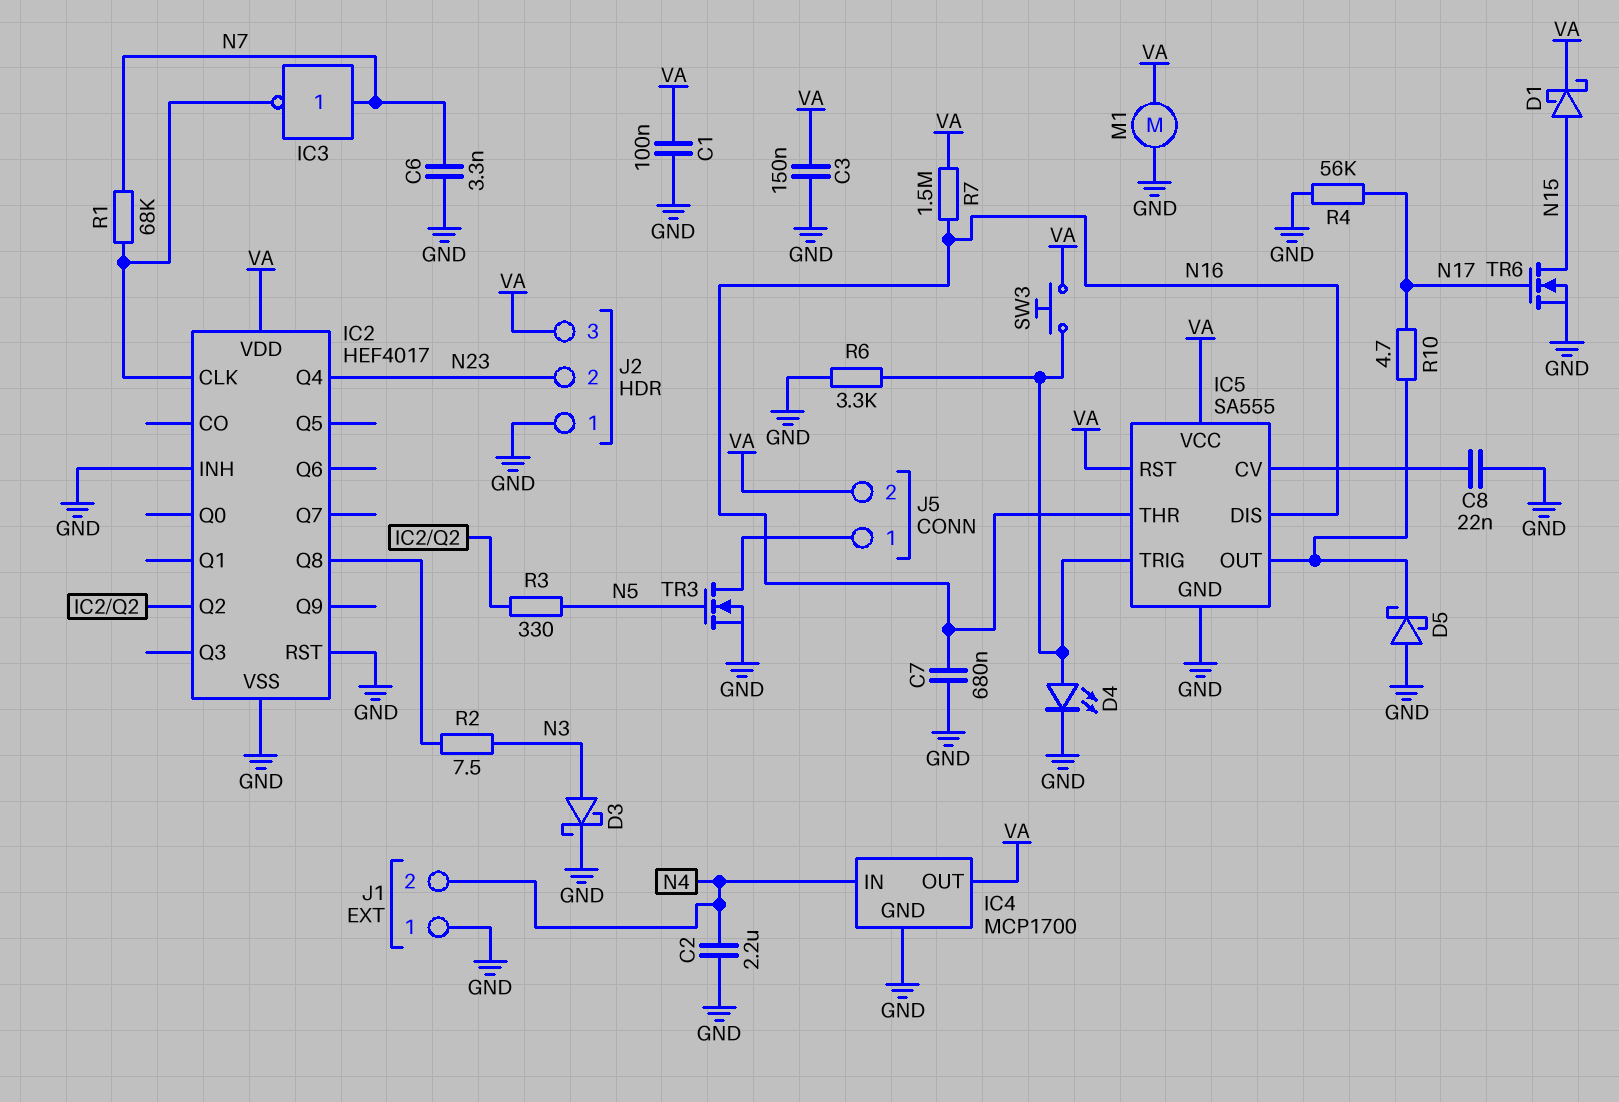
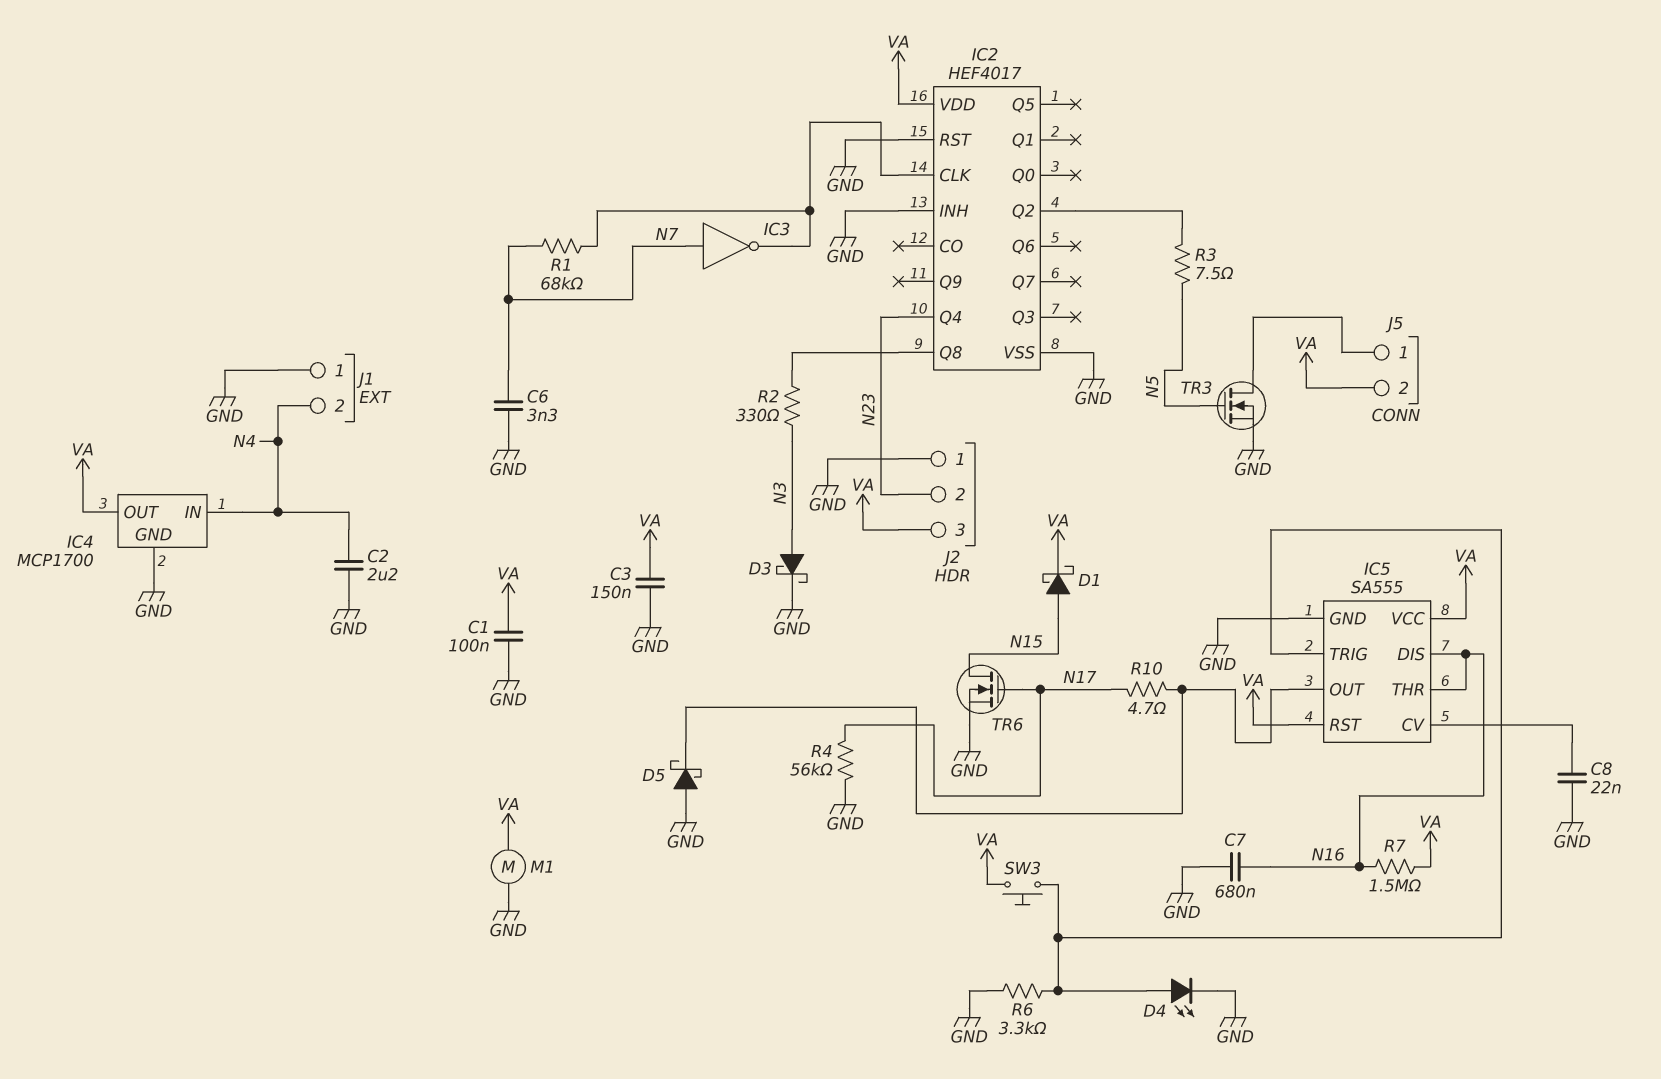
R2: 7.5 (IC2/Q8, N3) -> 330 (IC2/Q8, N3)
R3: 330 (IC2/Q2, N5) -> 7.5 (IC2/Q2, N5)

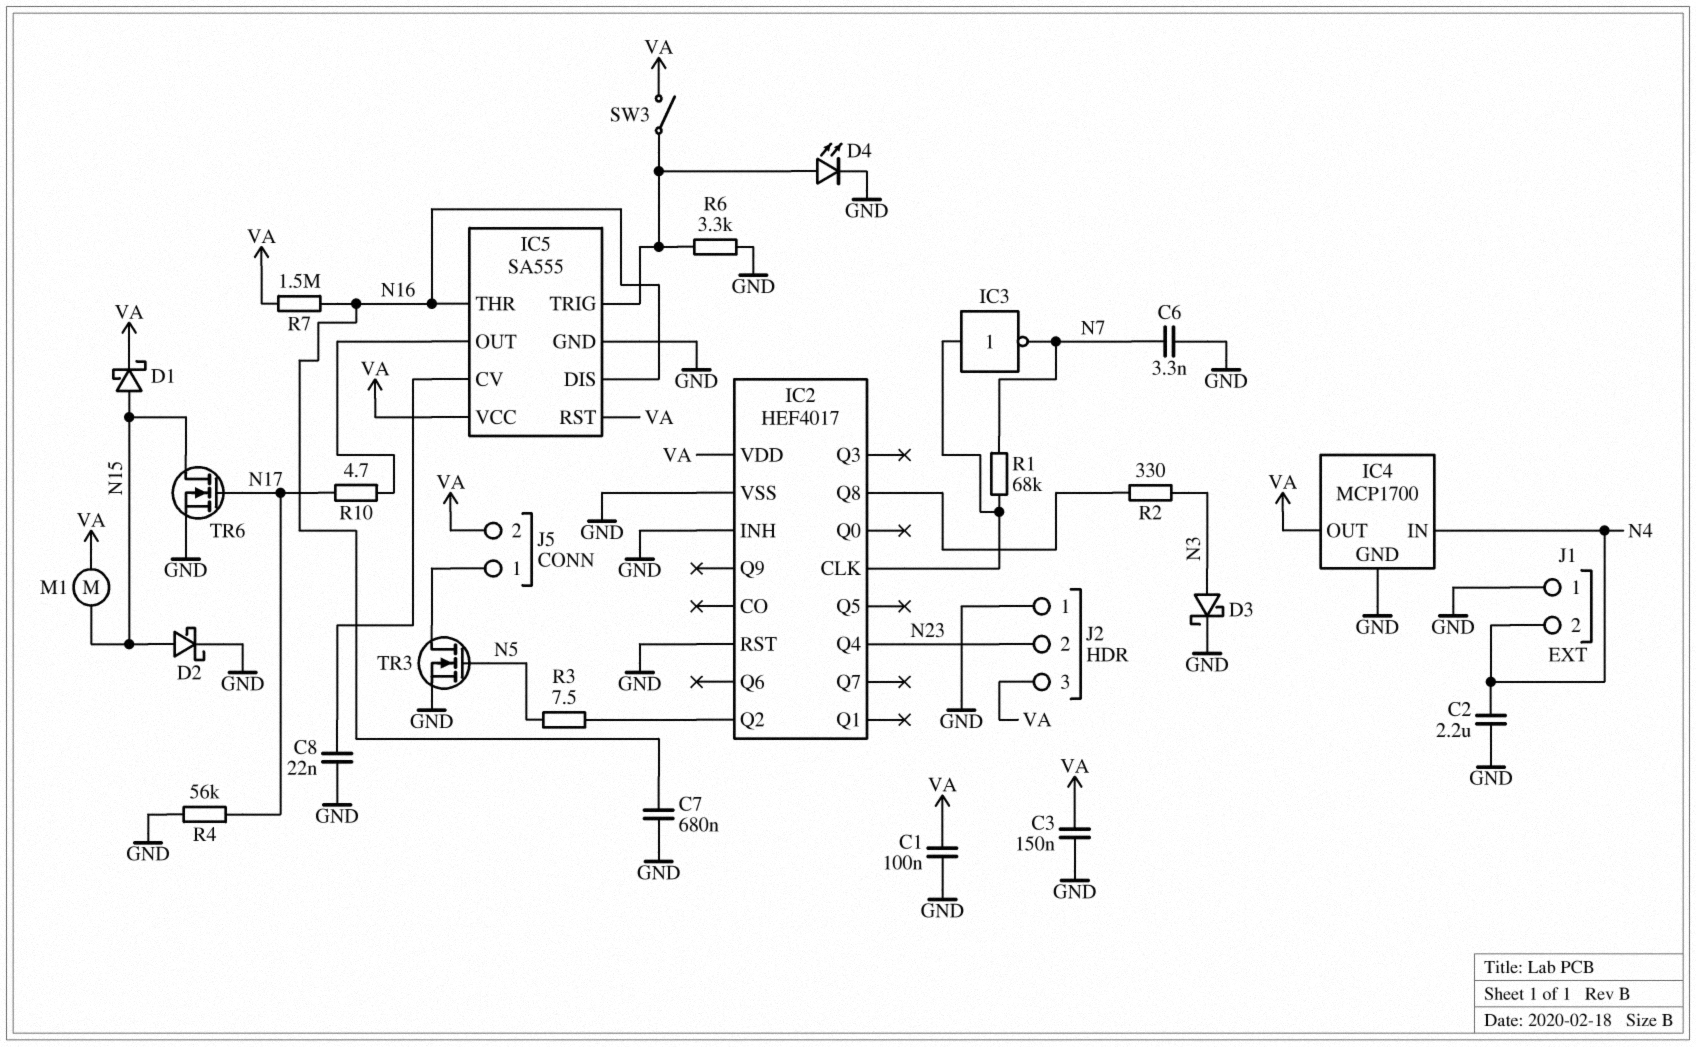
D2: none -> schottky (A N15, K GND)
D5: schottky (A GND, K IC5/OUT) -> none
IC3: NOT (in N7, out IC2/CLK) -> NOT (in IC2/CLK, out N7)
M1: motor (GND, VA) -> motor (N15, VA)
SW3: button (IC5/TRIG, VA) -> switch (IC5/TRIG, VA)

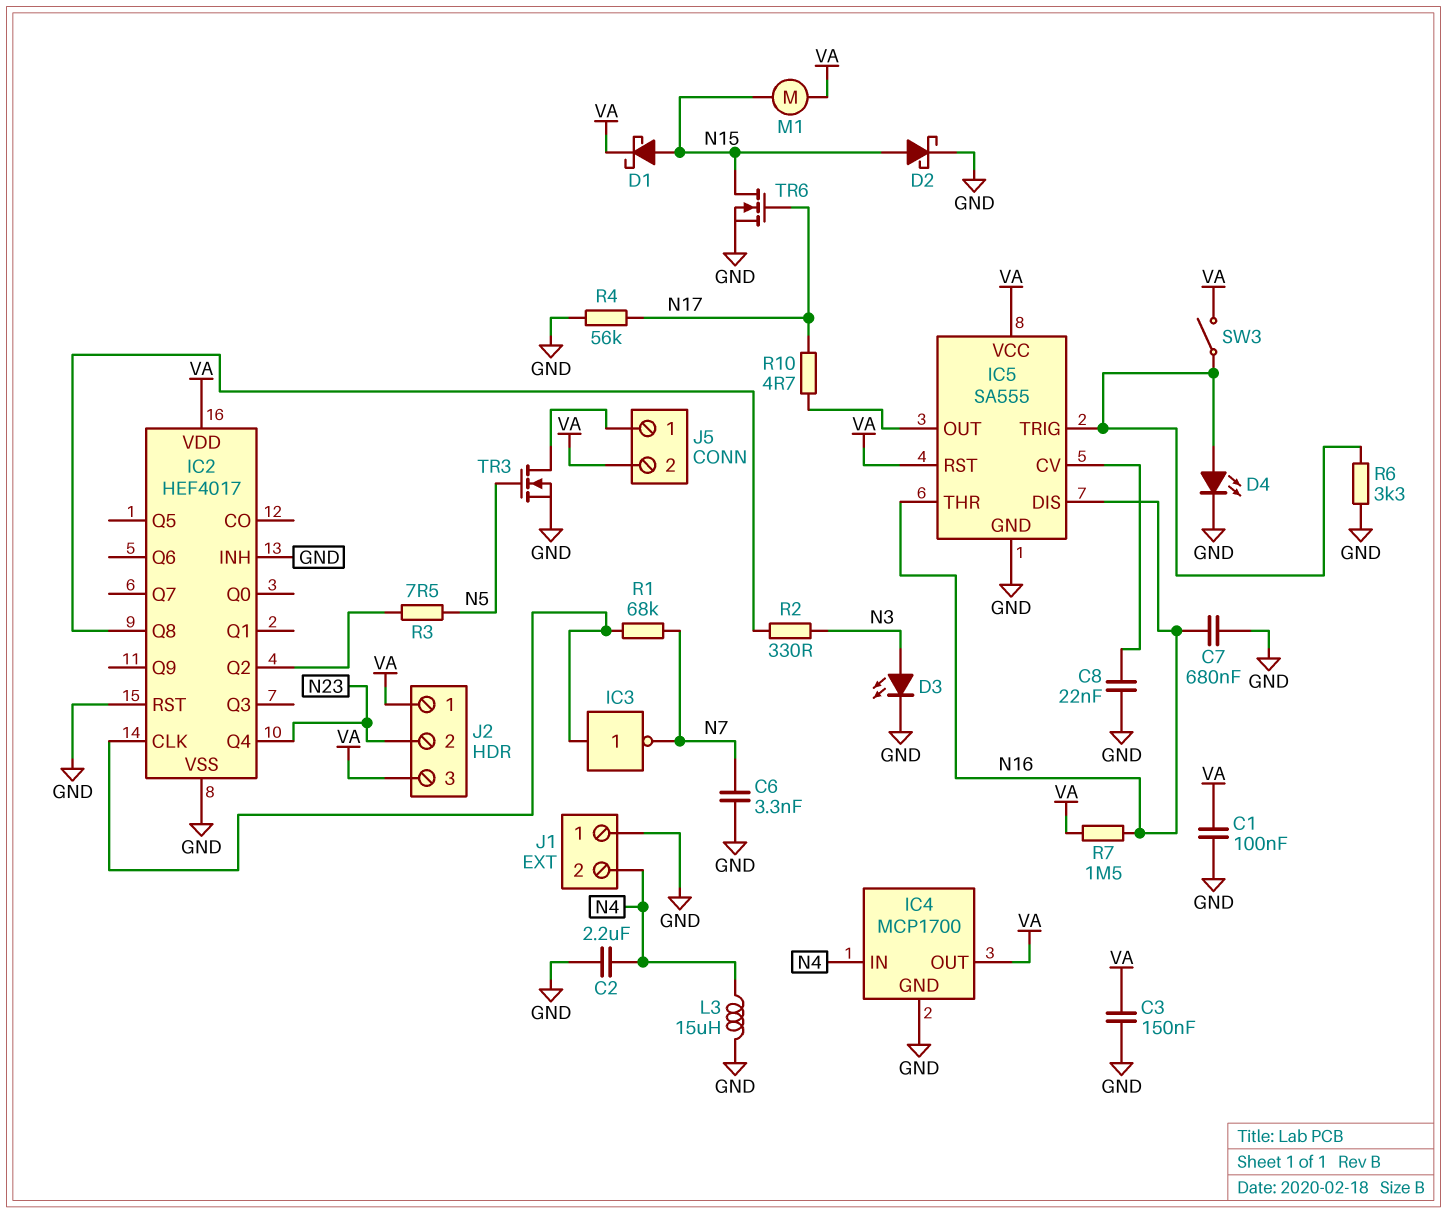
D3: schottky (A N3, K GND) -> LED (A N3, K GND)
J2 pin 1: GND -> VA
L3: none -> 15uH (GND, N4)

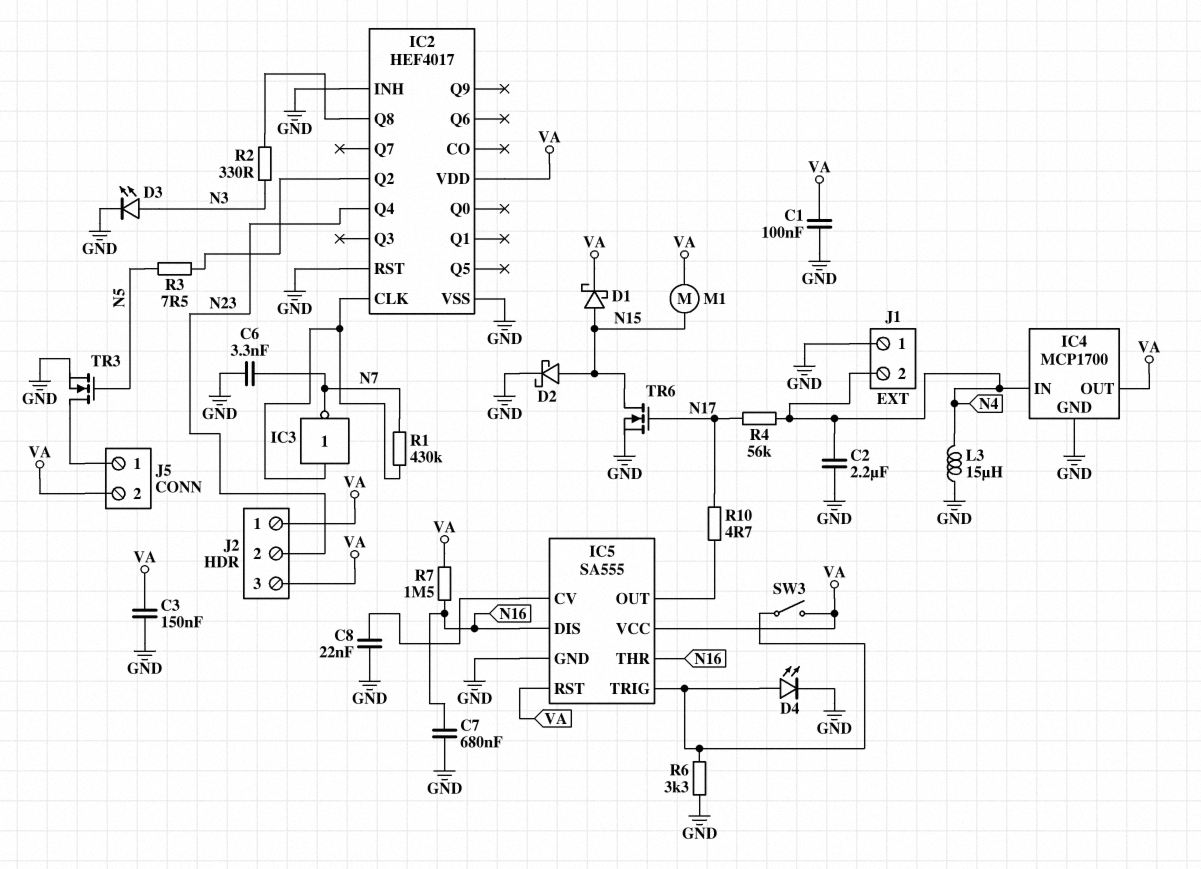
R1: 68k (IC2/CLK, N7) -> 430k (IC2/CLK, N7)
R4: 56k (GND, N17) -> 56k (N4, N17)

